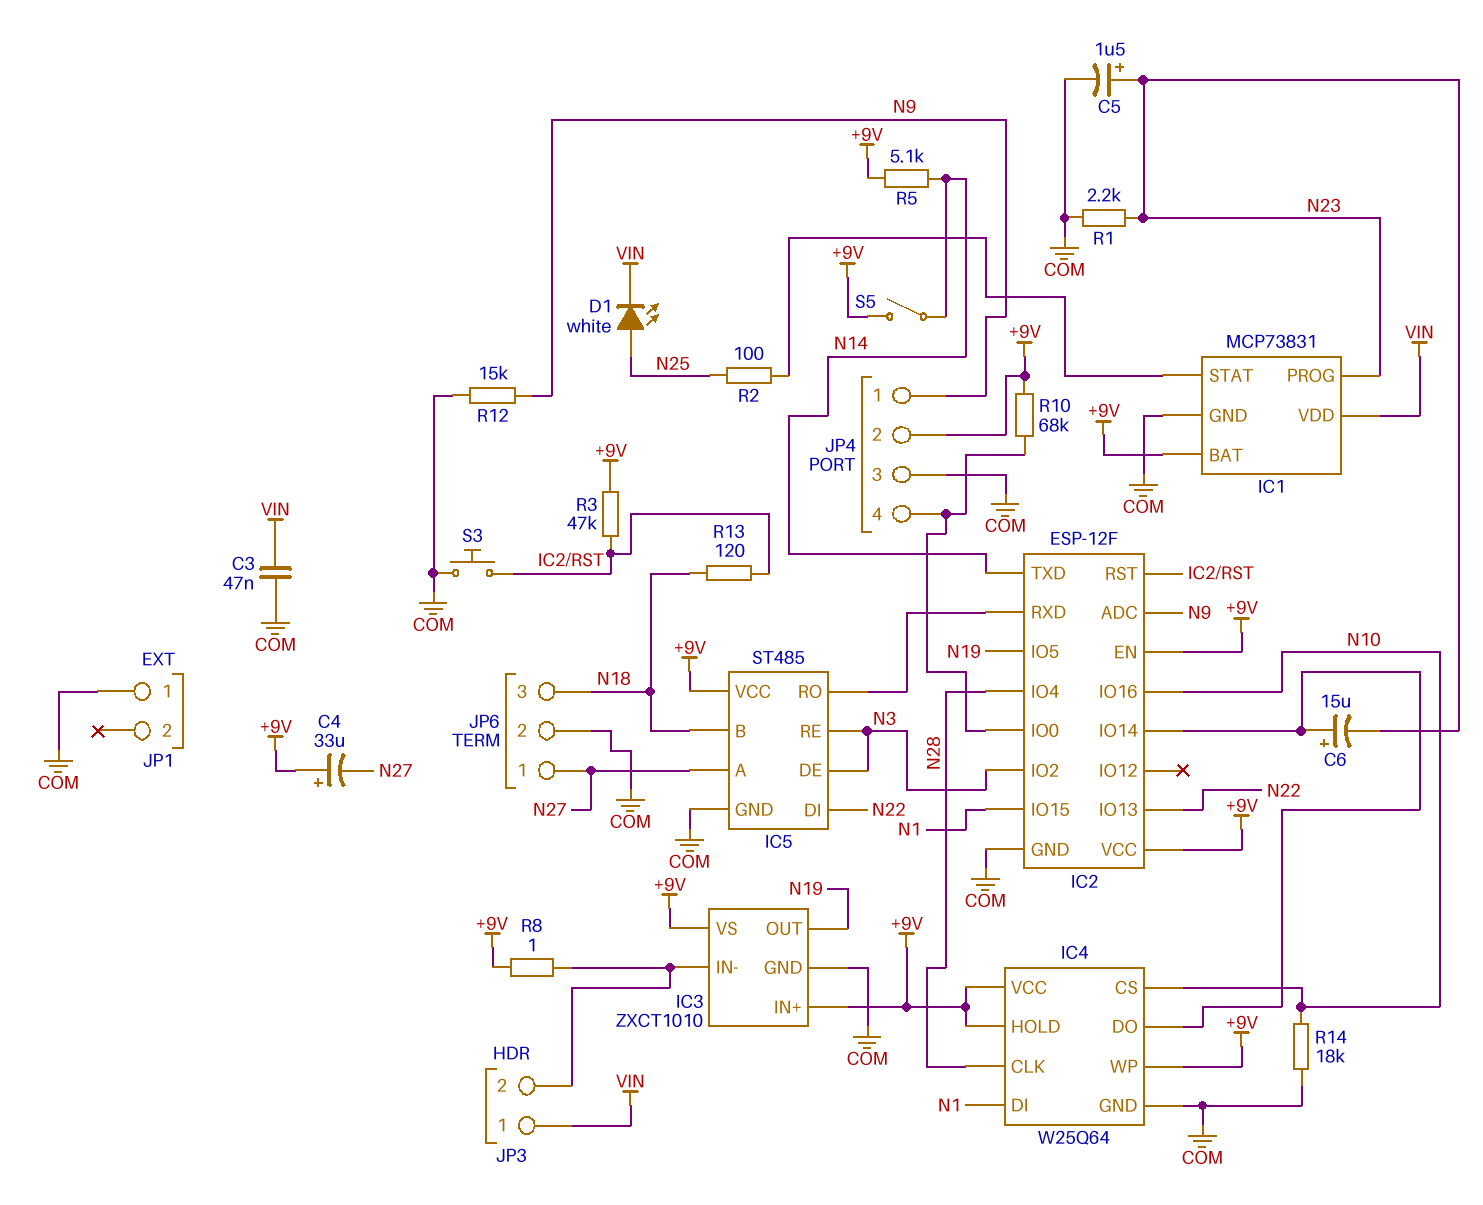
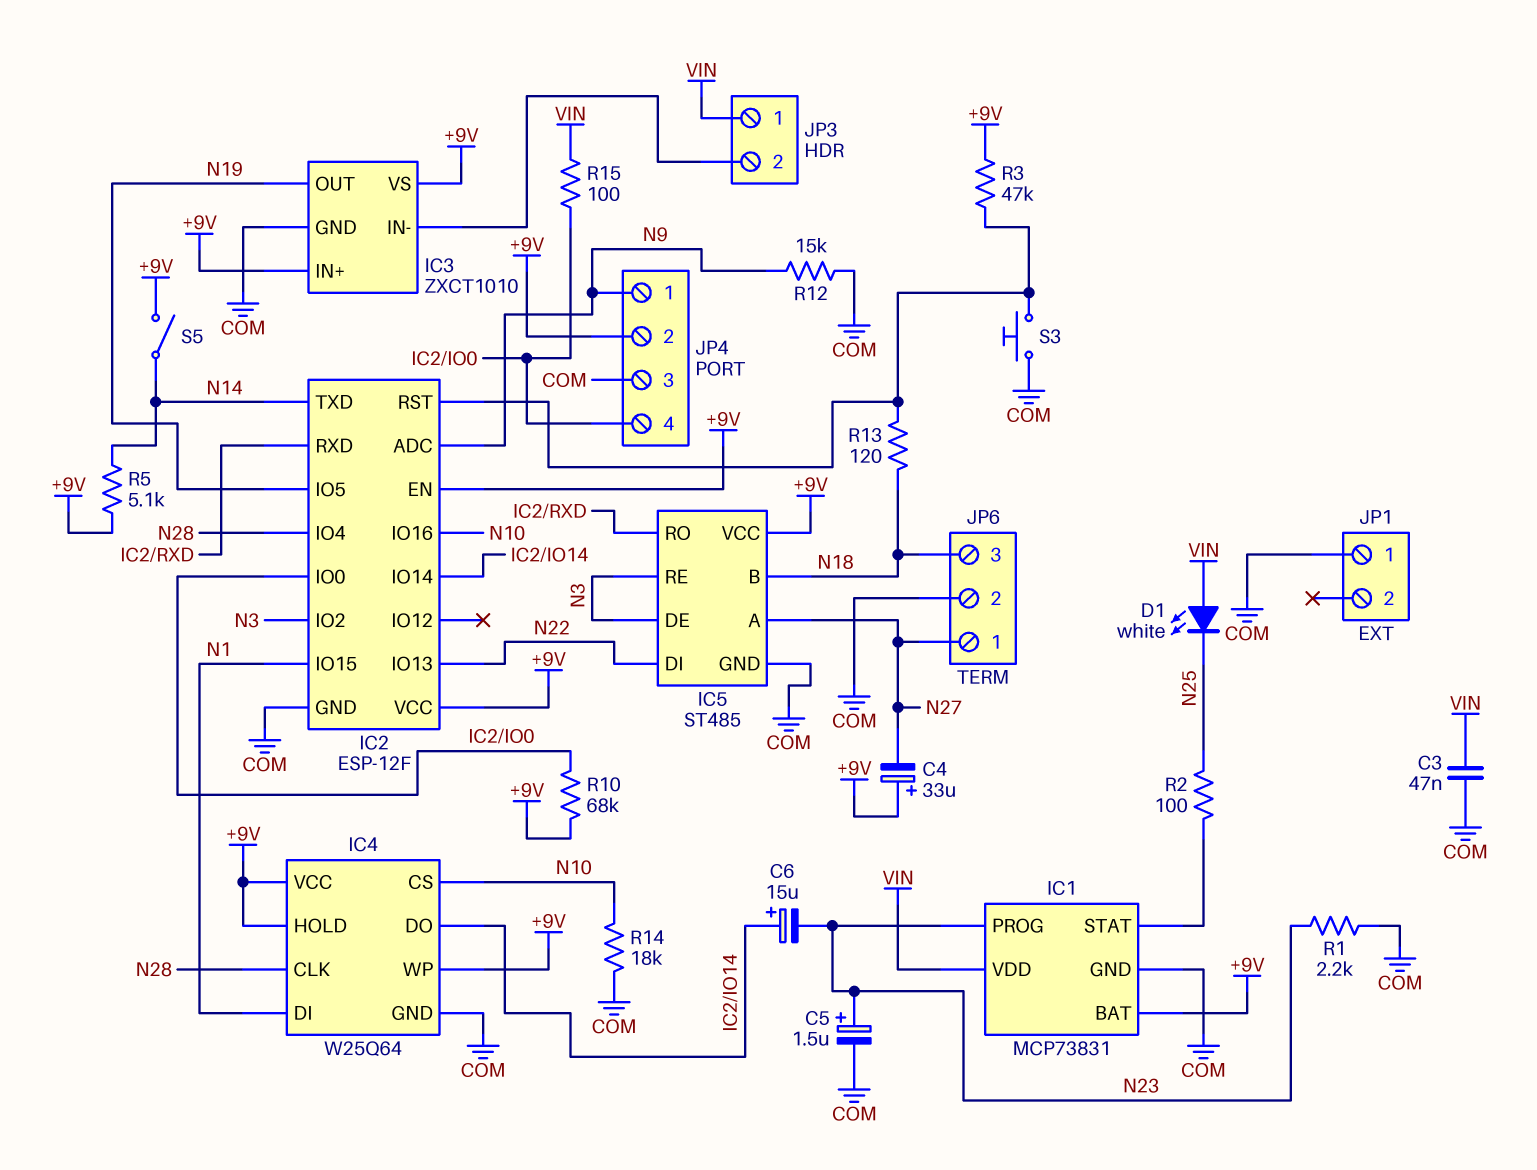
D1: LED white (A N25, K VIN) -> LED white (A VIN, K N25)
R8: 1 (+9V, IC3/IN-) -> none
R15: none -> 100 (IC2/IO0, VIN)

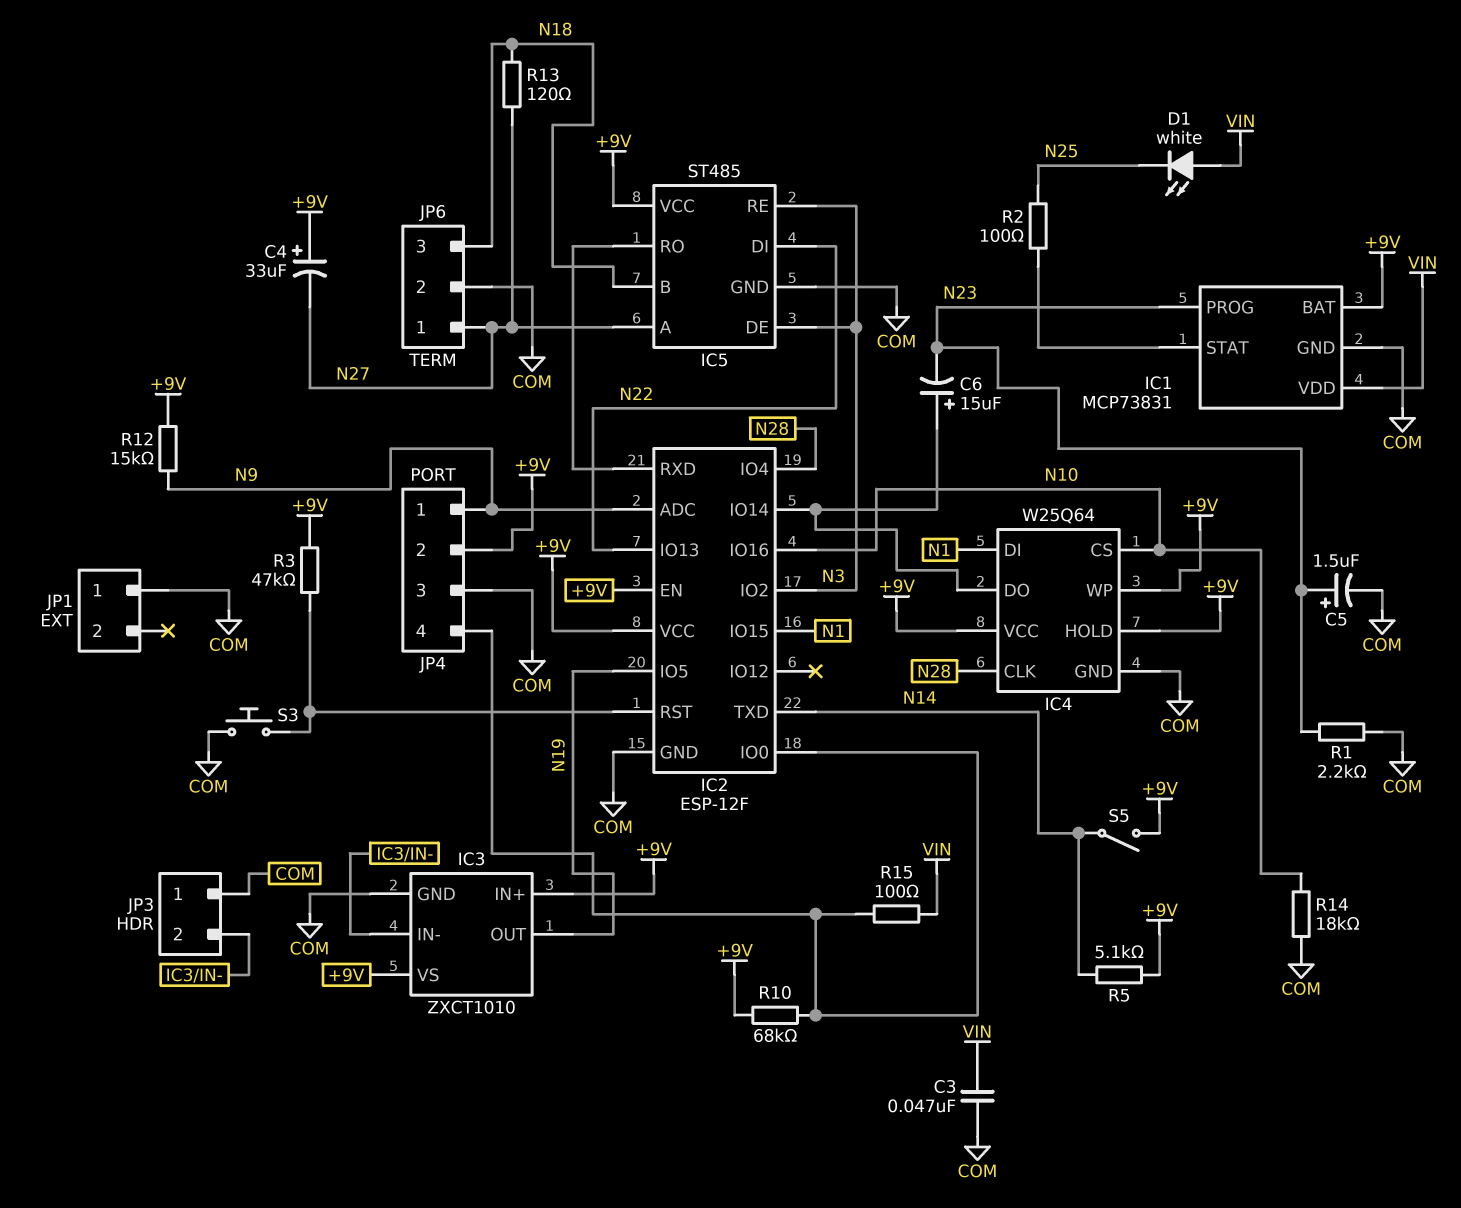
JP3 pin 1: VIN -> COM
R12: 15k (COM, N9) -> 15k (+9V, N9)
R13: 120 (IC2/RST, N18) -> 120 (N18, N27)

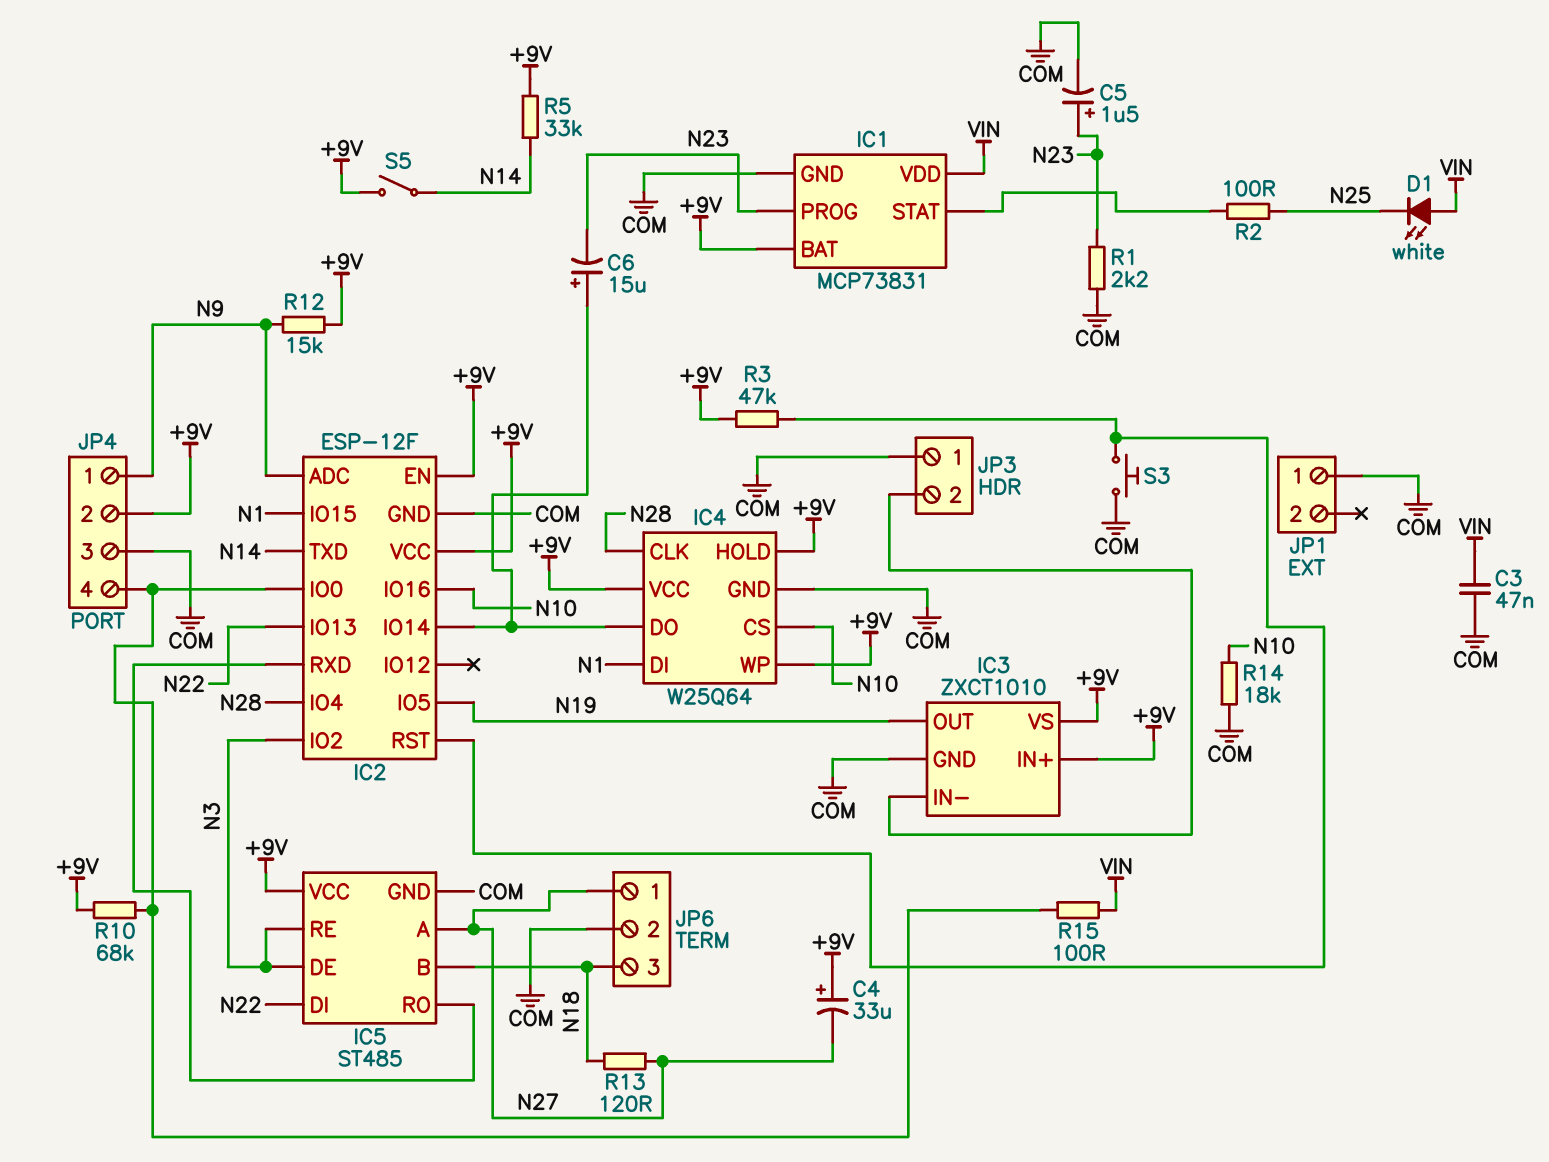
R5: 5.1k (+9V, N14) -> 33k (+9V, N14)

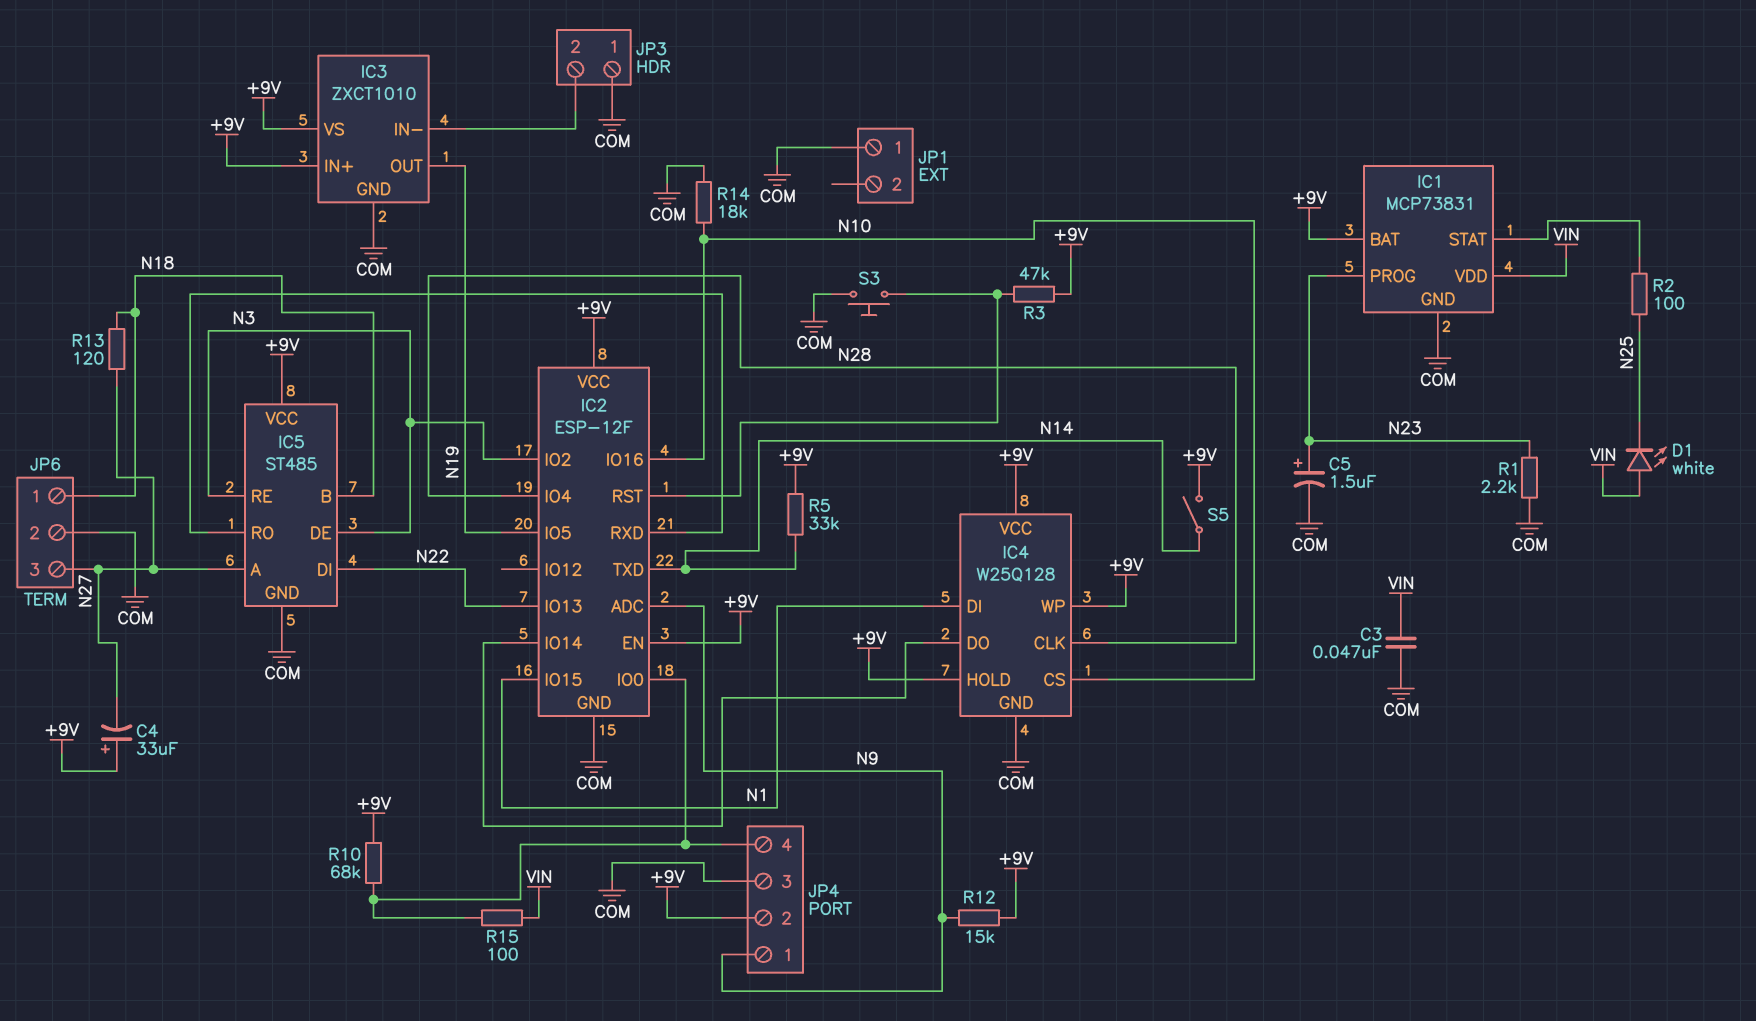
C6: 15uF (plus IC2/IO14, minus N23) -> none
IC4: W25Q64 -> W25Q128
JP6 pin 1: N27 -> N18
JP6 pin 3: N18 -> N27

